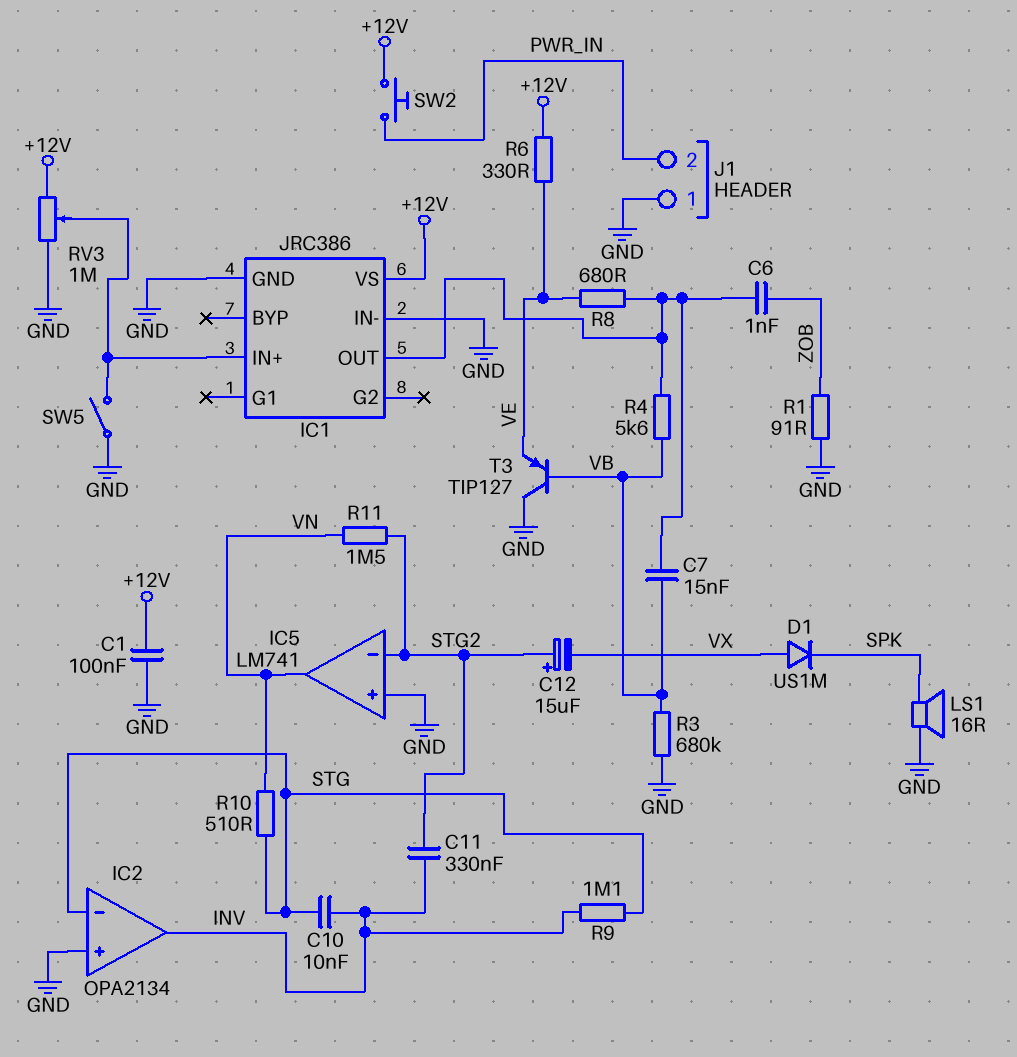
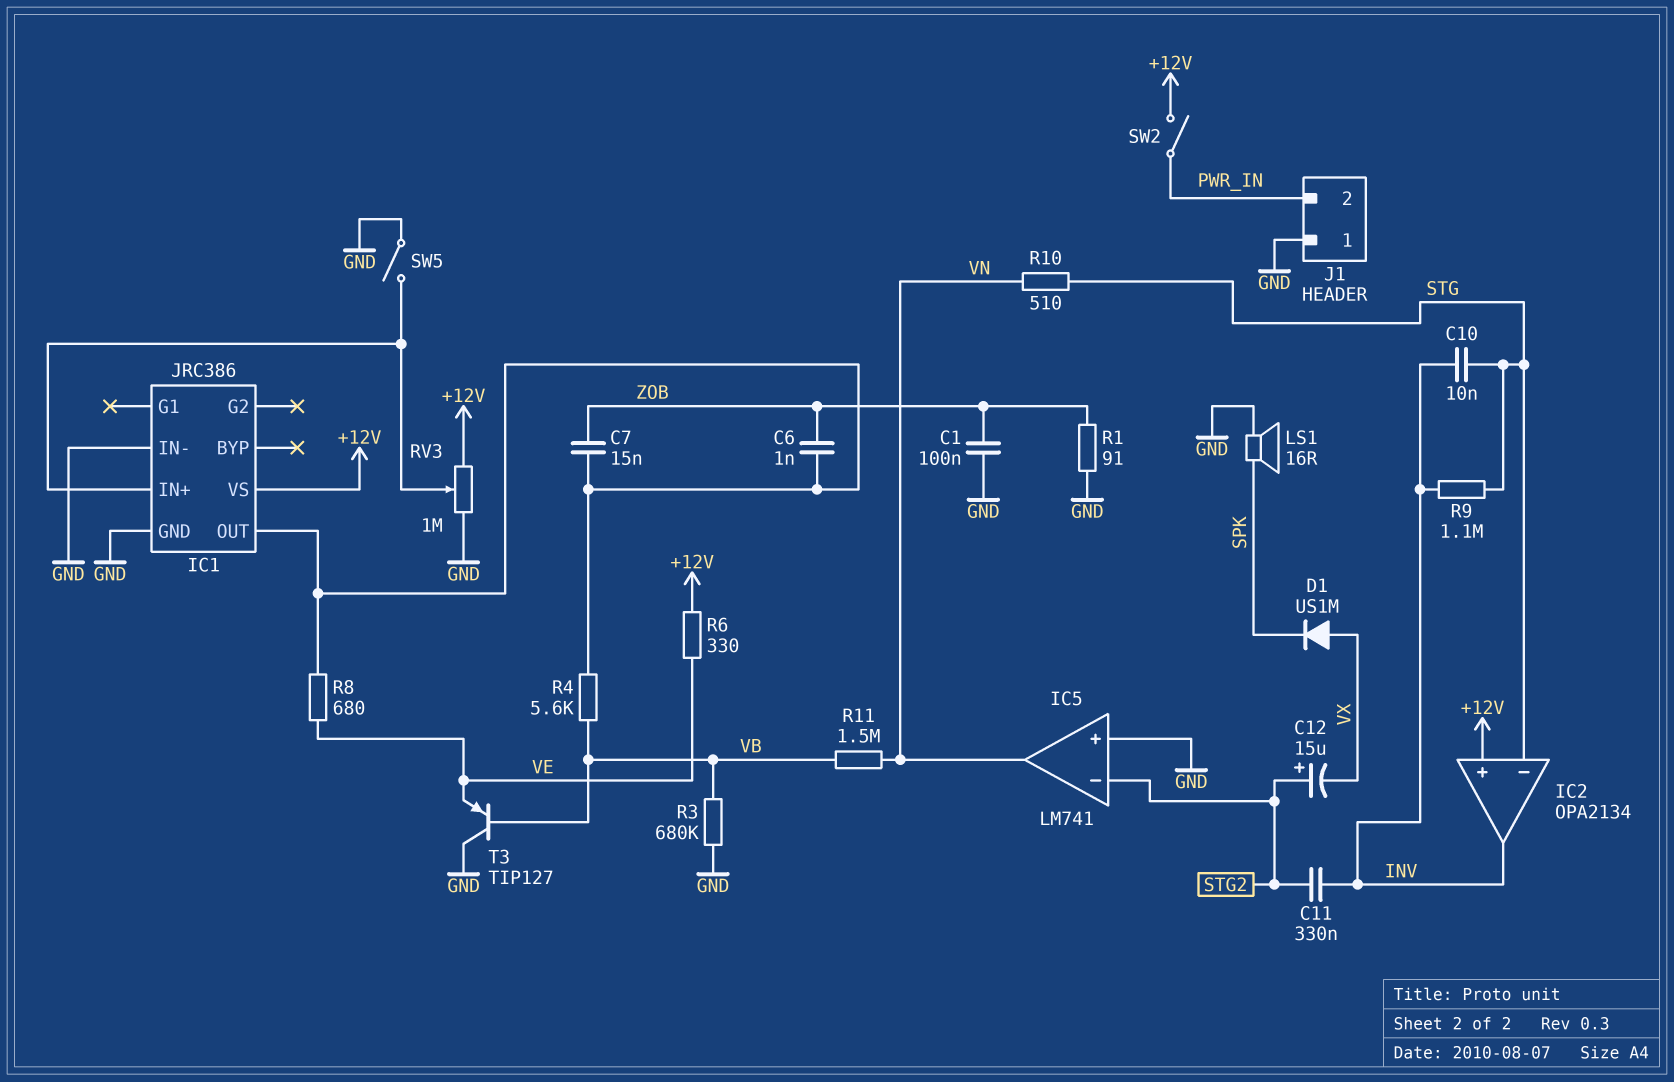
C1: 100nF (+12V, GND) -> 100nF (GND, ZOB)
C7: 15nF (IC1/OUT, VB) -> 15nF (IC1/OUT, ZOB)
IC2 pin in+: GND -> +12V
R11: 1.5M (STG2, VN) -> 1.5M (VB, VN)
SW2: button (+12V, PWR_IN) -> switch (+12V, PWR_IN)

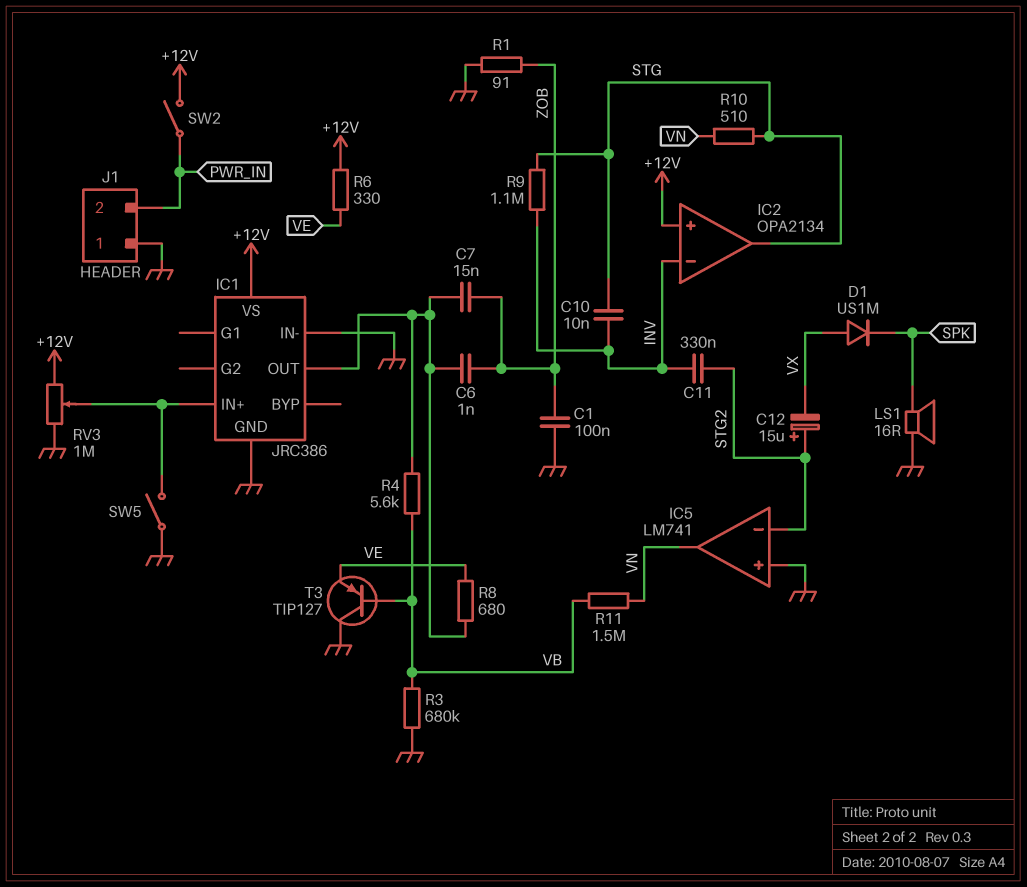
IC2 pin in-: STG -> INV
IC2 pin out: INV -> STG

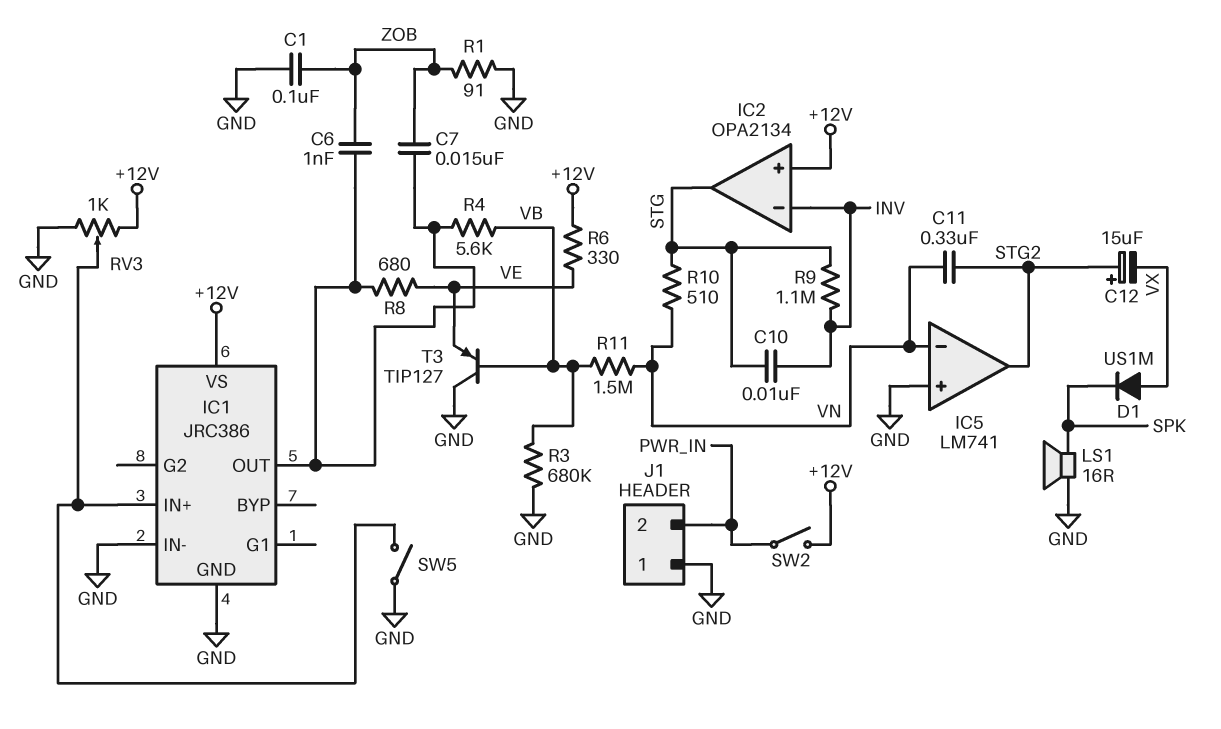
C11: 330nF (INV, STG2) -> 330nF (STG2, VN)
IC5 pin in-: STG2 -> VN
IC5 pin out: VN -> STG2
RV3: 1M (+12V, GND, wiper IC1/IN+) -> 1k (+12V, GND, wiper IC1/IN+)

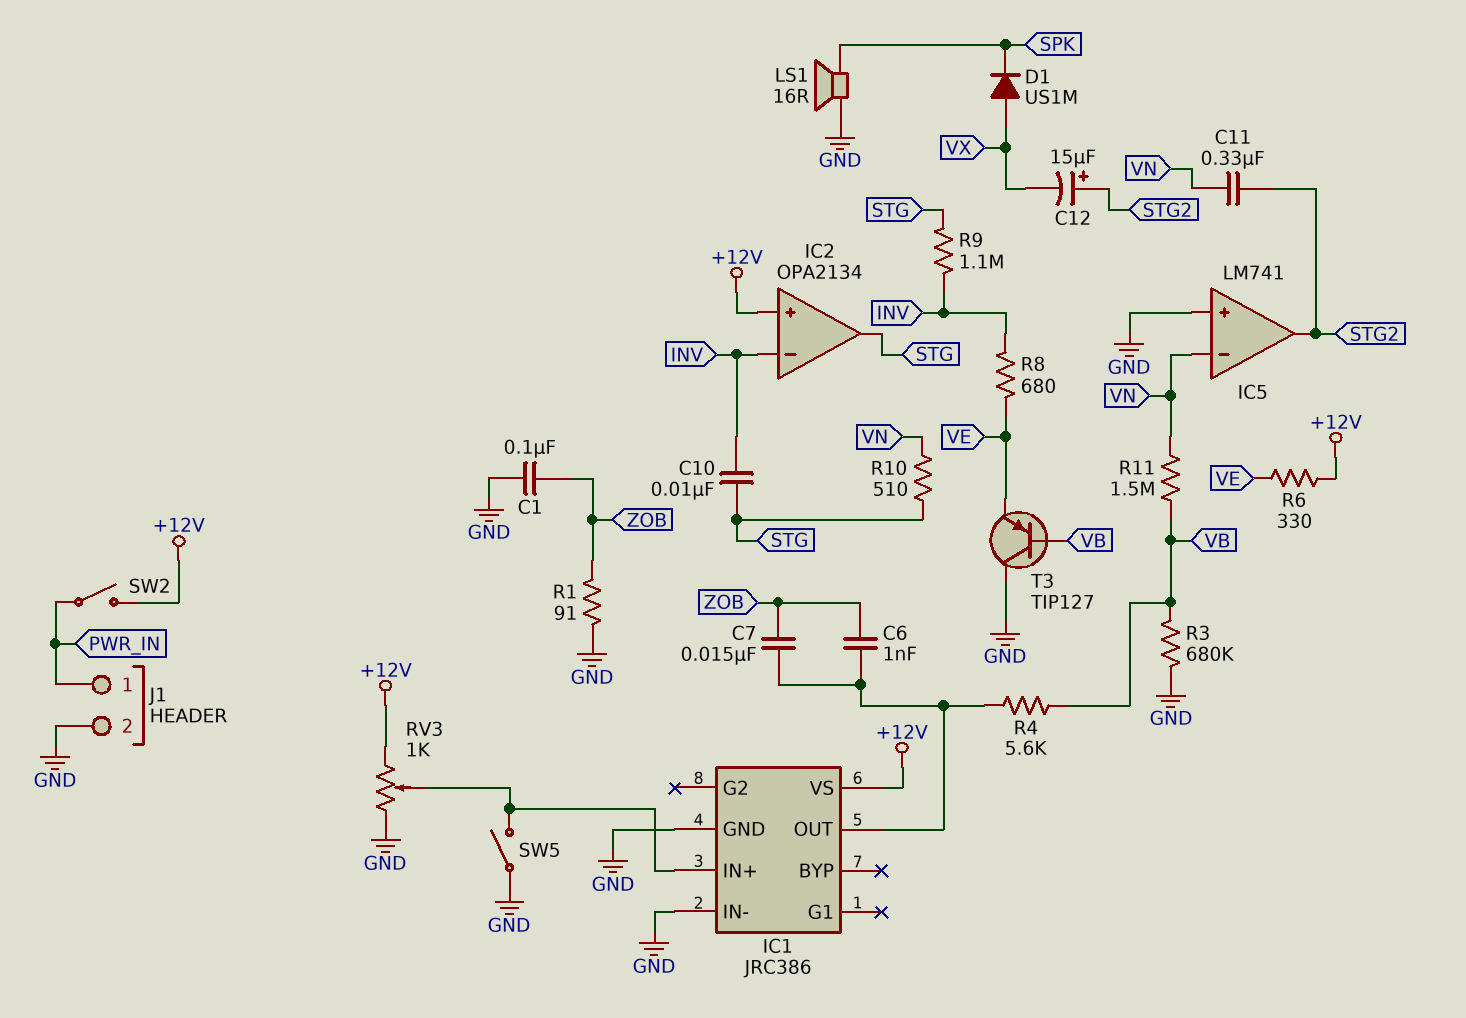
J1 pin 1: GND -> PWR_IN
J1 pin 2: PWR_IN -> GND
R8: 680 (IC1/OUT, VE) -> 680 (INV, VE)

